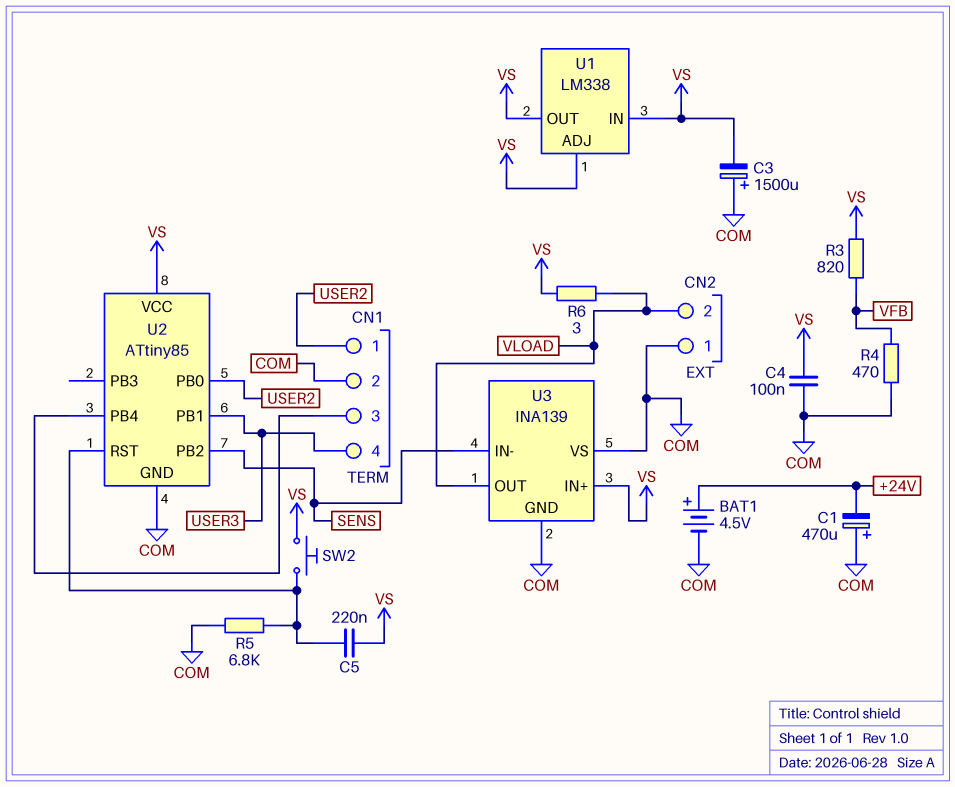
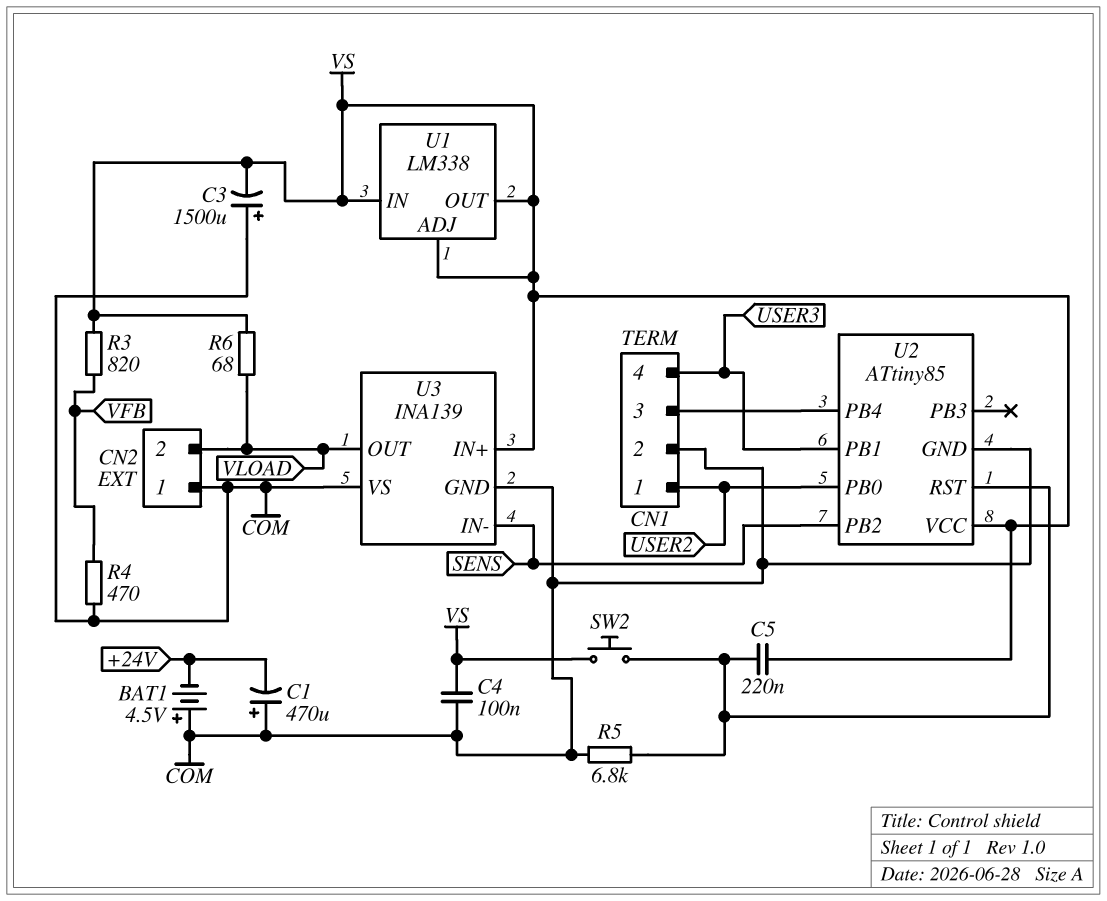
BAT1: 4.5V (plus +24V, minus COM) -> 4.5V (plus COM, minus +24V)
R6: 3 (VLOAD, VS) -> 68 (VLOAD, VS)

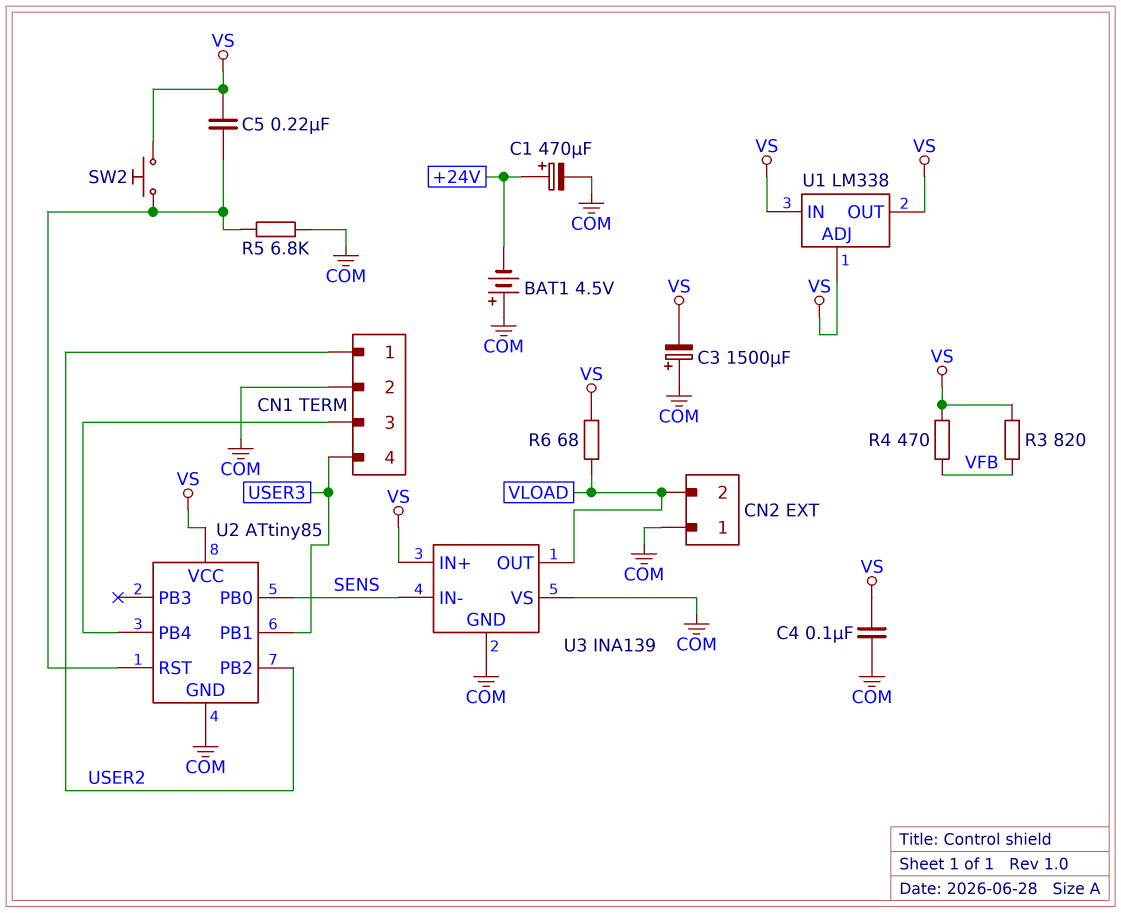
C1: 470uF (plus COM, minus +24V) -> 470uF (plus +24V, minus COM)
R4: 470 (COM, VFB) -> 470 (VFB, VS)
U2 pin PB0: USER2 -> SENS
U2 pin PB2: SENS -> USER2

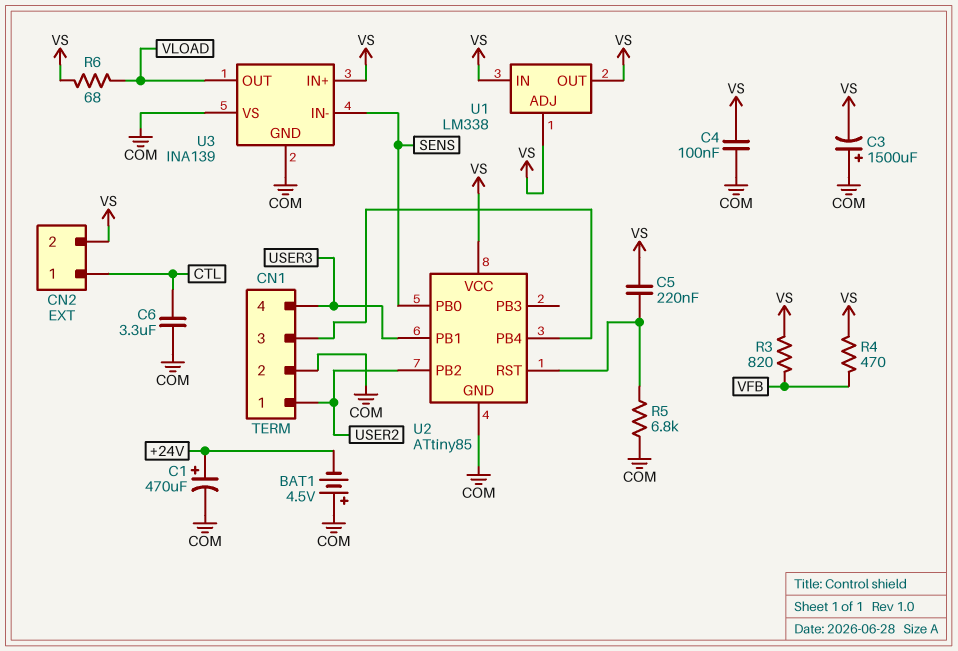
C6: none -> 3.3uF (COM, CTL)
CN2 pin 1: COM -> CTL
CN2 pin 2: VLOAD -> VS
SW2: button (U2/RST, VS) -> none

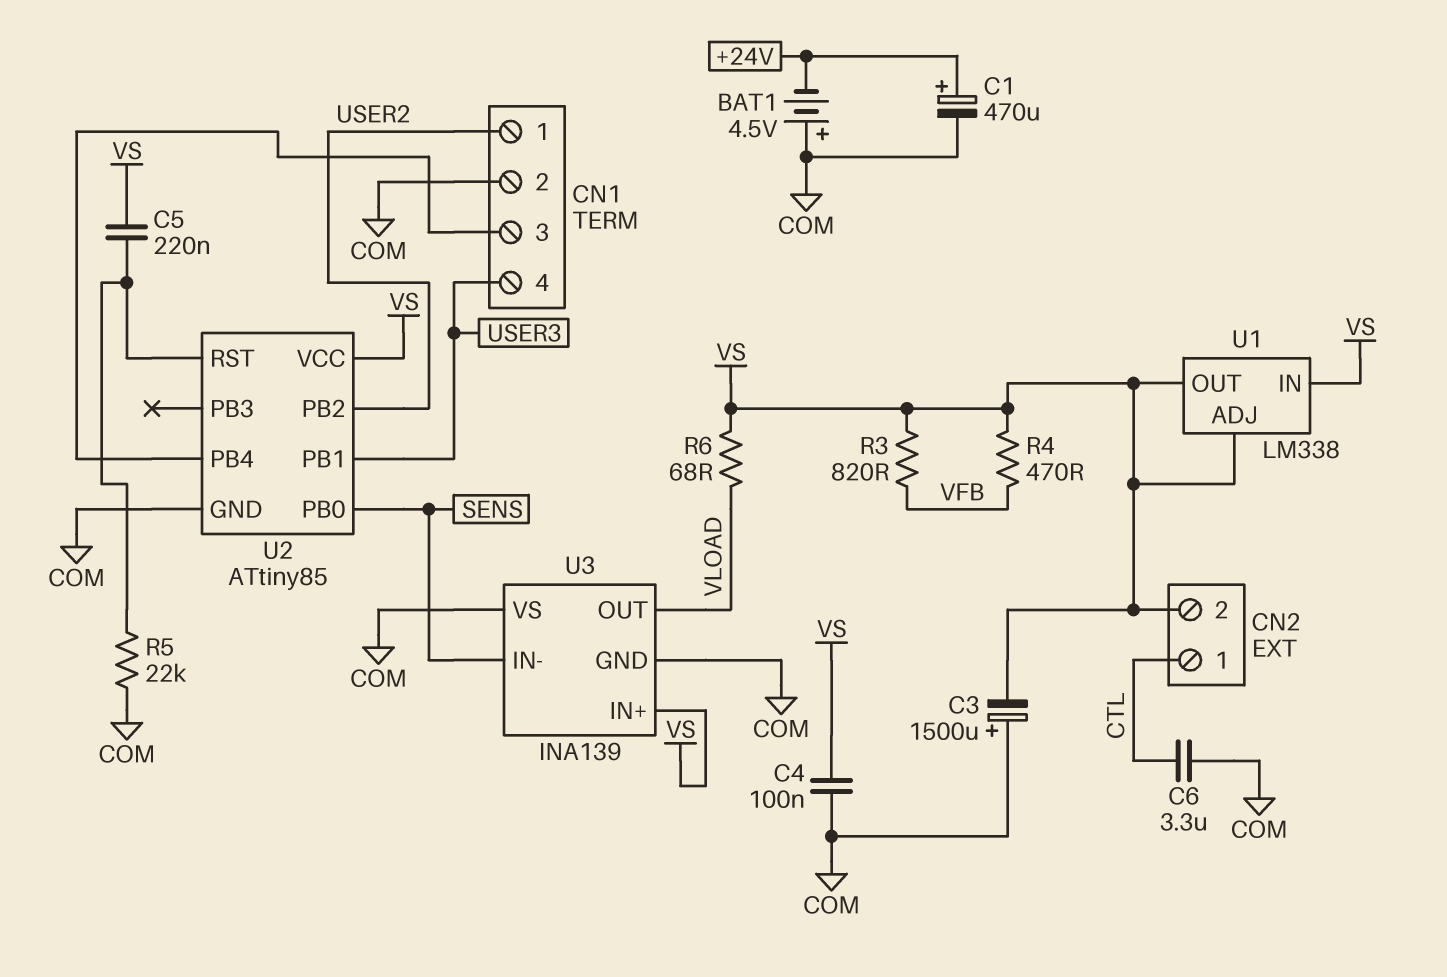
R5: 6.8k (COM, U2/RST) -> 22k (COM, U2/RST)

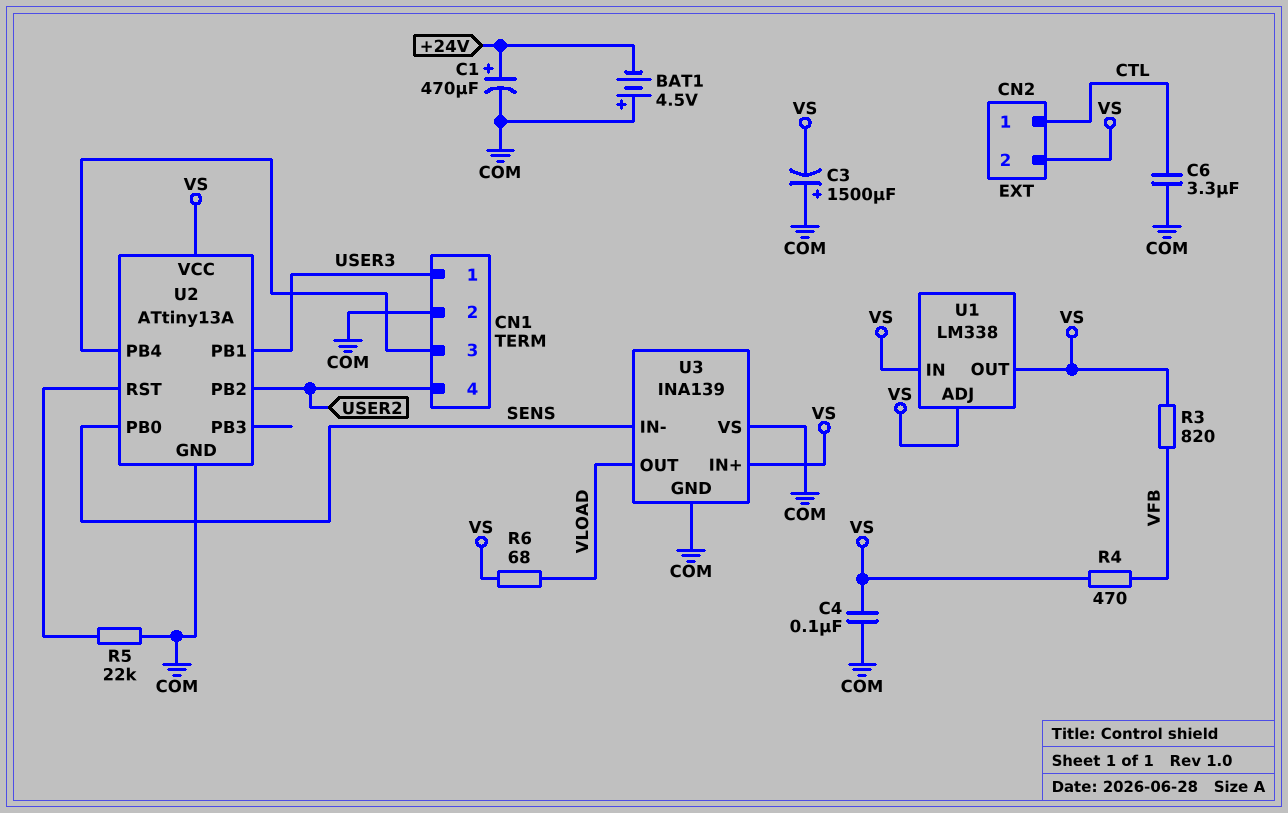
C5: 220nF (U2/RST, VS) -> none
CN1 pin 1: USER2 -> USER3
CN1 pin 4: USER3 -> USER2
U2: ATtiny85 -> ATtiny13A

